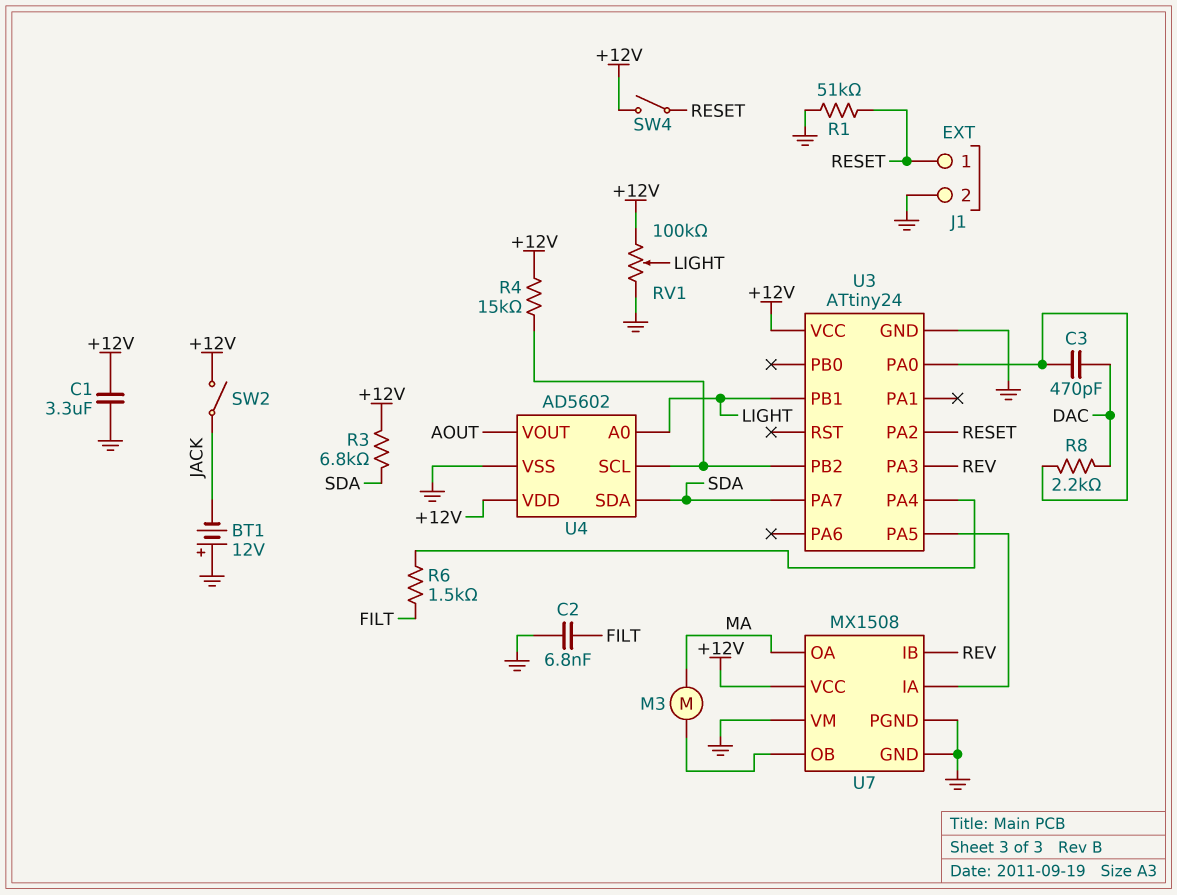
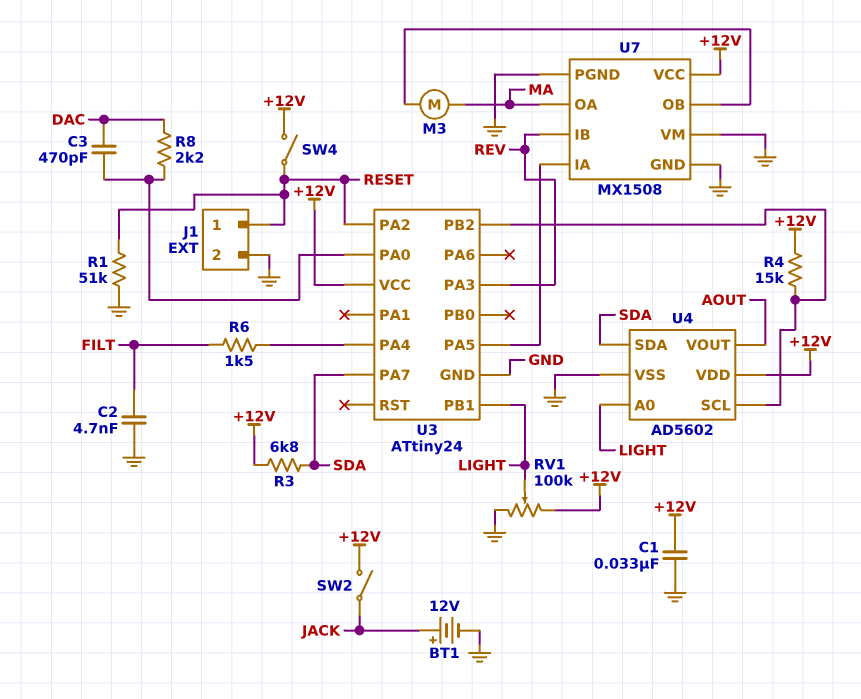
BT1: 12V (plus GND, minus JACK) -> 12V (plus JACK, minus GND)
C1: 3.3uF (+12V, GND) -> 33nF (+12V, GND)
C2: 6.8nF (FILT, GND) -> 4.7nF (FILT, GND)

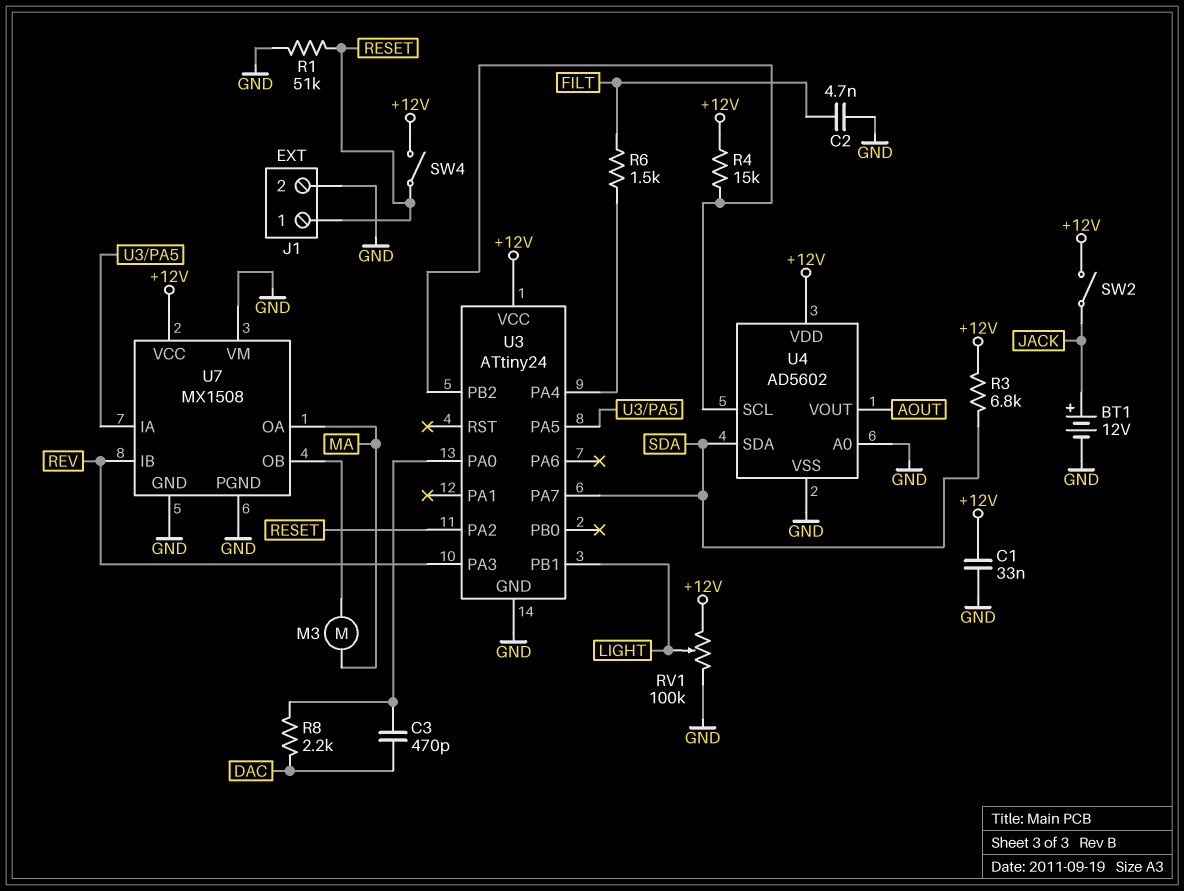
U4 pin A0: LIGHT -> GND

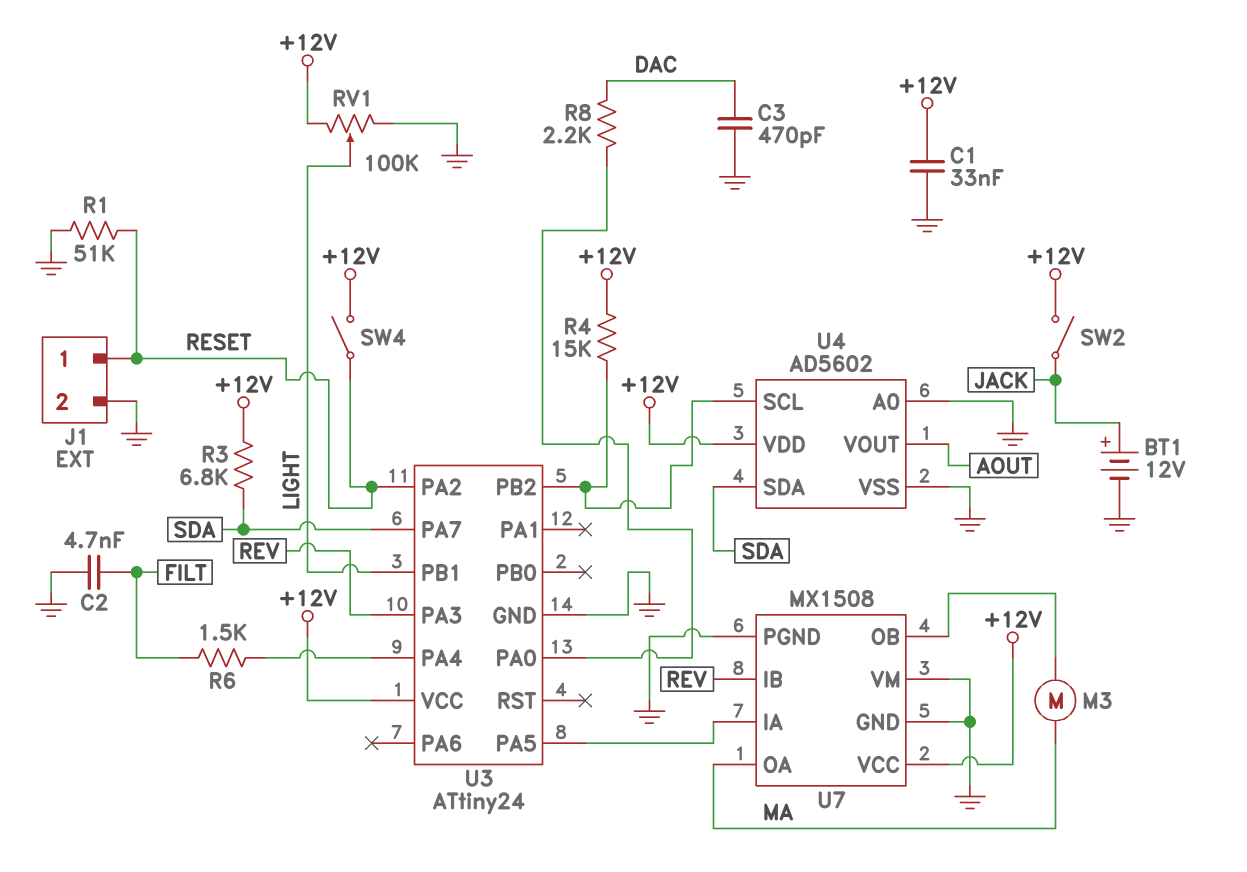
C3: 470pF (DAC, U3/PA0) -> 470pF (DAC, GND)

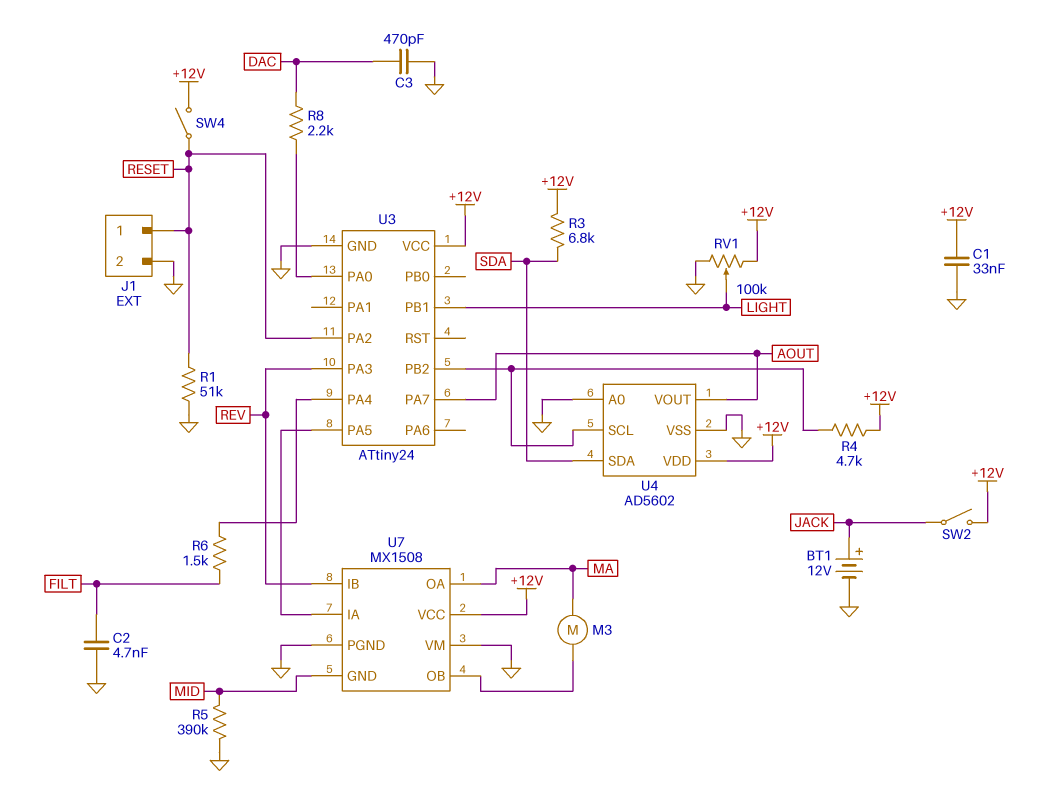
R4: 15k (+12V, U3/PB2) -> 4.7k (+12V, U3/PB2)
R5: none -> 390k (GND, MID)
U3 pin PA7: SDA -> AOUT
U7 pin GND: GND -> MID

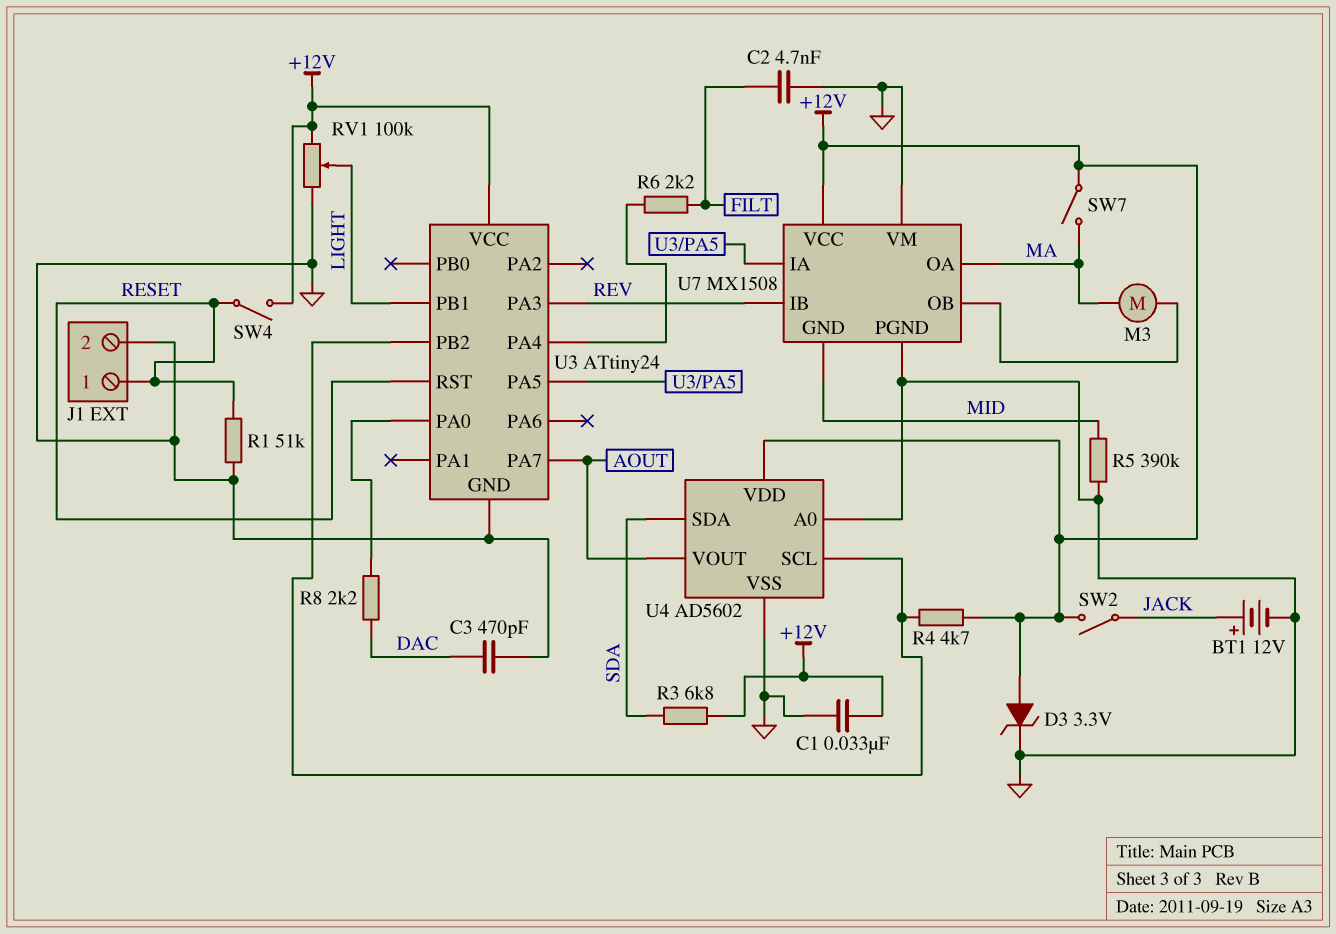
D3: none -> zener 3.3V (A +12V, K GND)
R6: 1.5k (FILT, U3/PA4) -> 2.2k (FILT, U3/PA4)
SW7: none -> switch (+12V, MA)
U3 pin PA2: RESET -> none
U3 pin RST: none -> RESET

